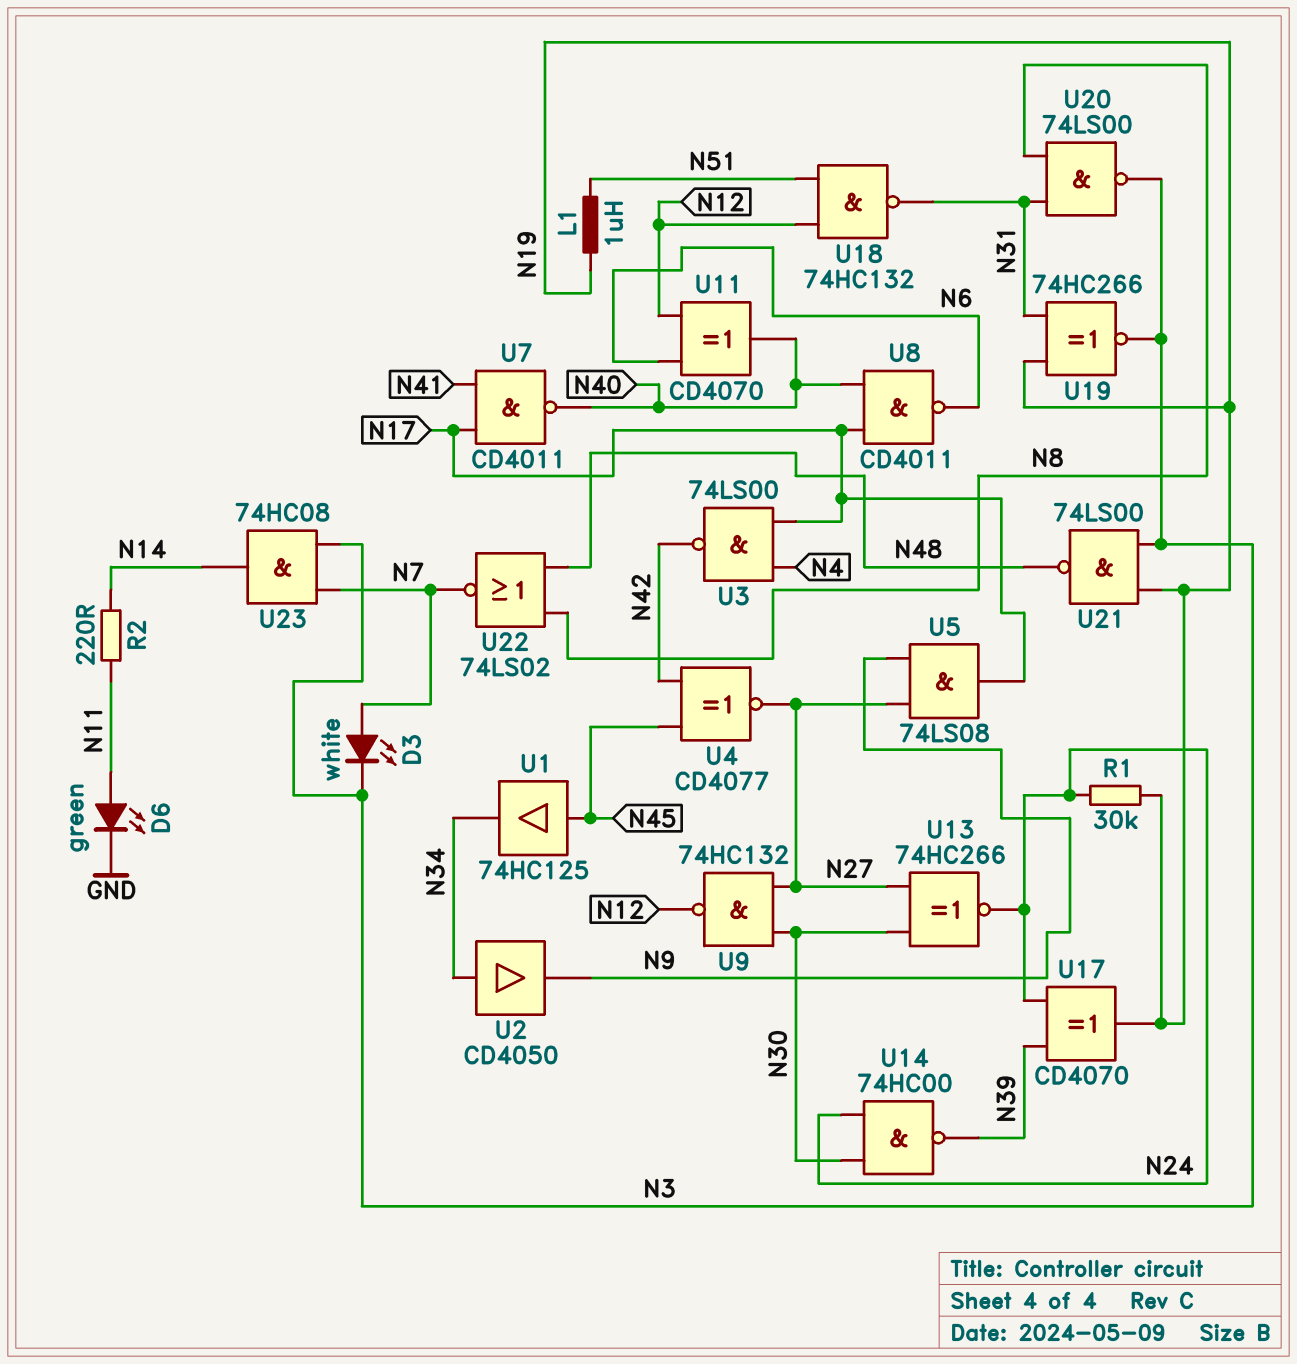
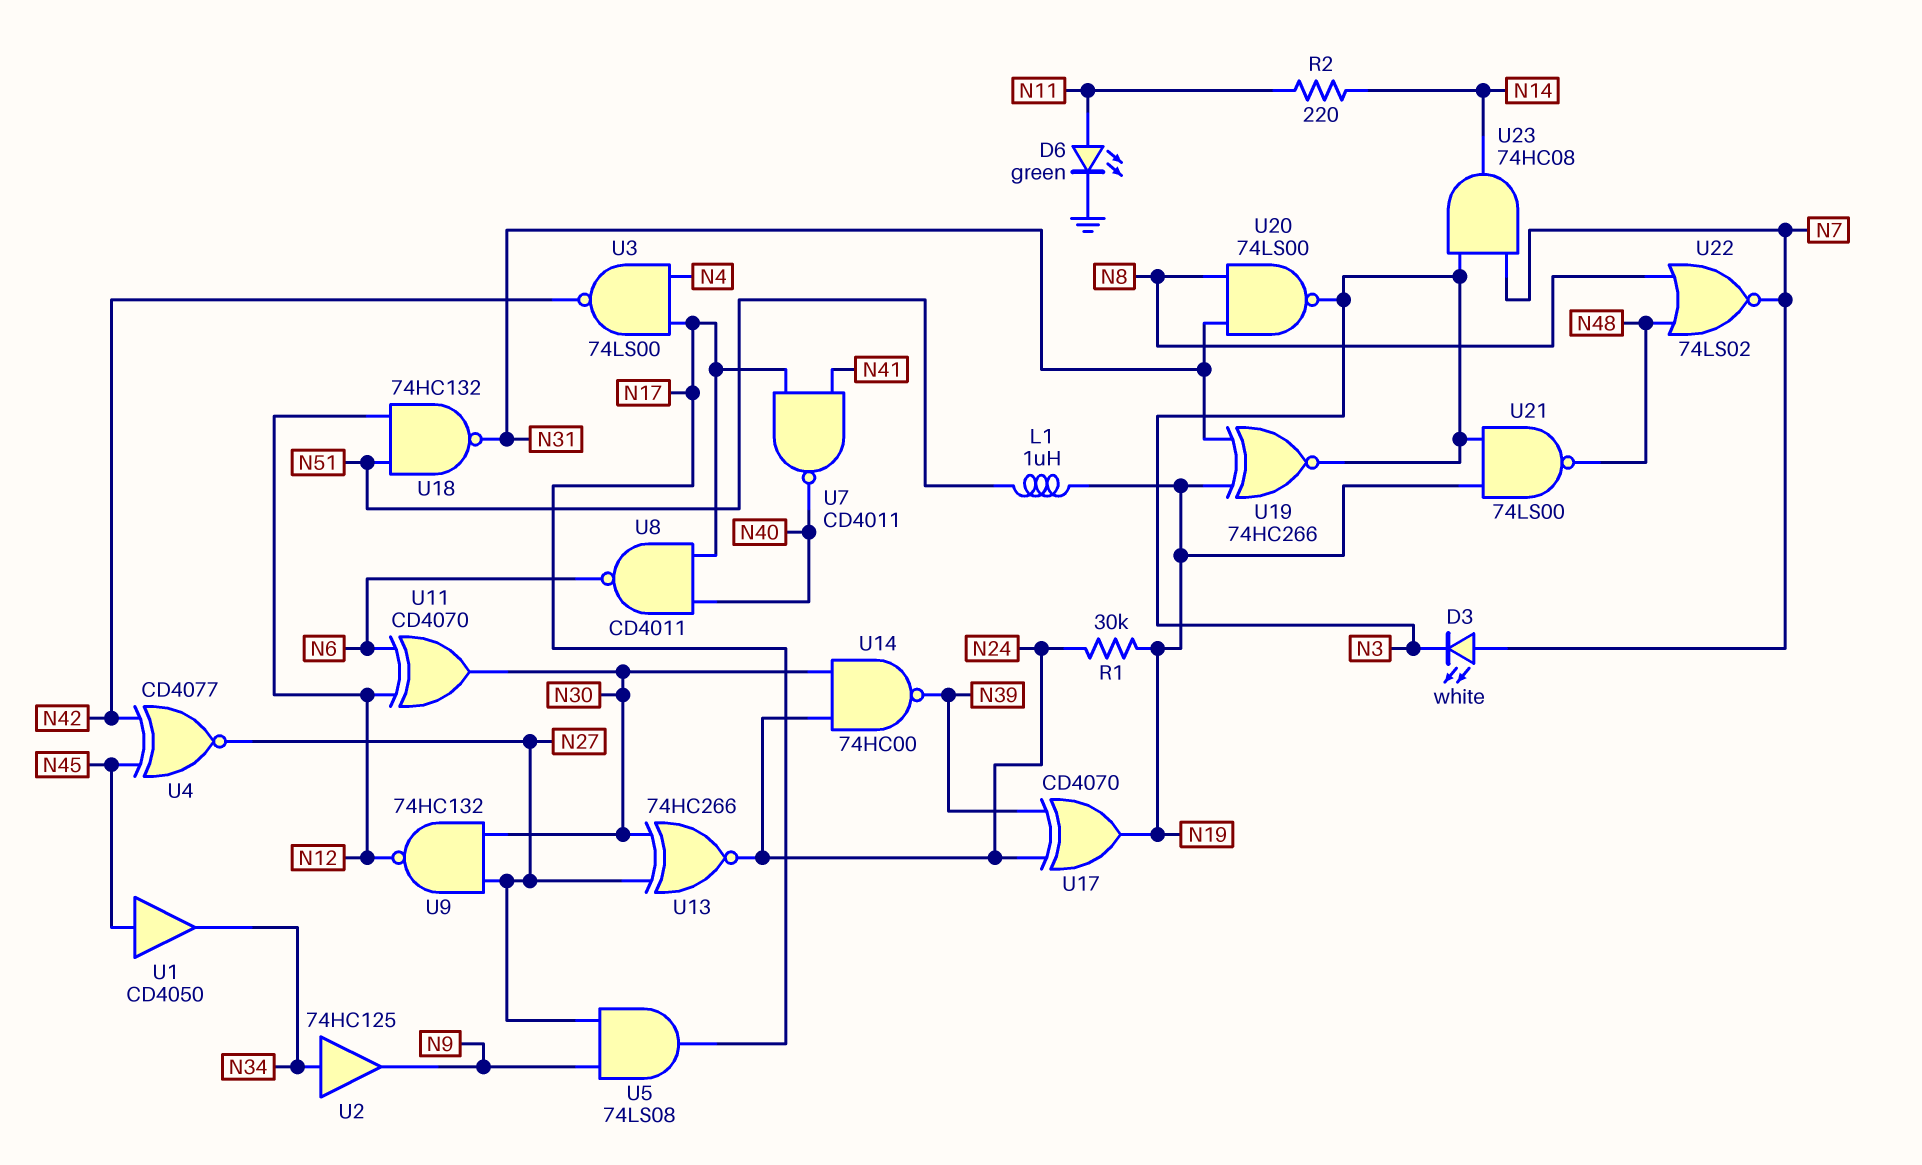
U1: buffer 74HC125 (in N45, out N34) -> buffer CD4050 (in N45, out N34)
U2: buffer CD4050 (in N34, out N9) -> buffer 74HC125 (in N34, out N9)
U11: XOR CD4070 (in N6, in N12, out N40) -> XOR CD4070 (in N6, in N12, out N30)

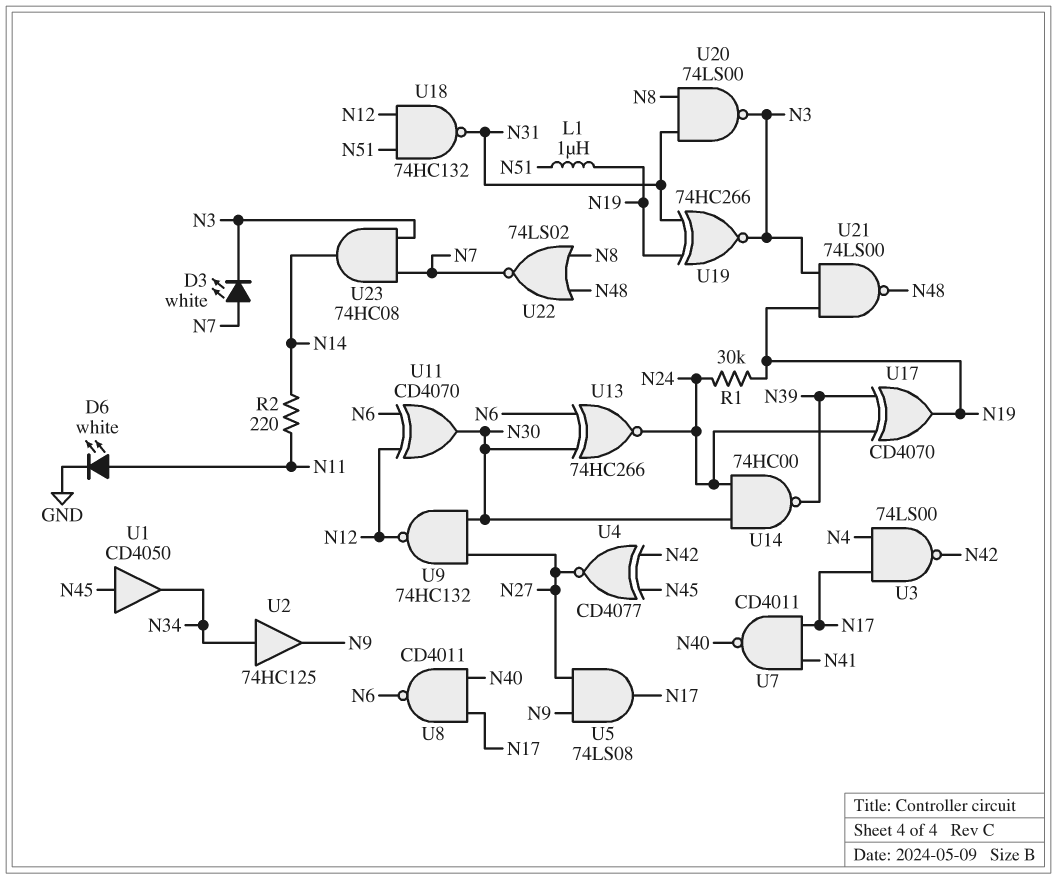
D6: LED green (A N11, K GND) -> LED white (A N11, K GND)
U13: XNOR 74HC266 (in N27, in N30, out N24) -> XNOR 74HC266 (in N6, in N30, out N24)

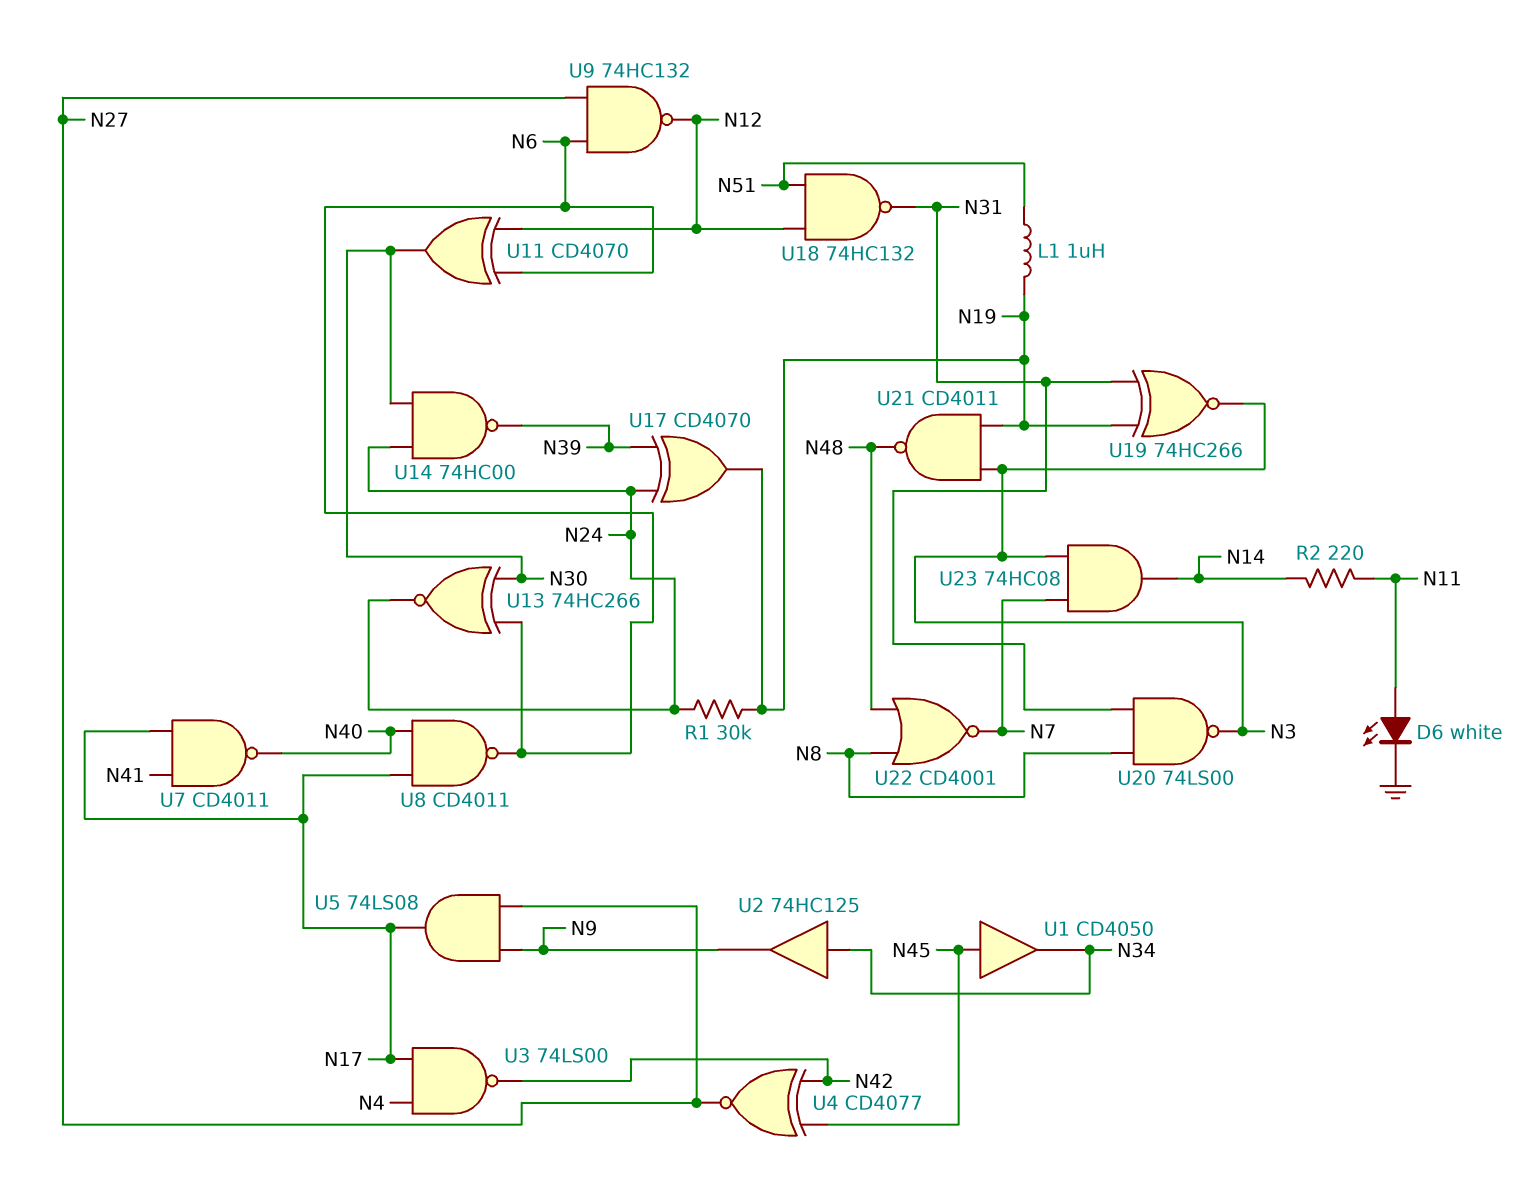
D3: LED white (A N7, K N3) -> none
U9: NAND 74HC132 (in N27, in N30, out N12) -> NAND 74HC132 (in N6, in N27, out N12)
U21: NAND 74LS00 (in N3, in N19, out N48) -> NAND CD4011 (in N3, in N19, out N48)
U22: NOR 74LS02 (in N8, in N48, out N7) -> NOR CD4001 (in N8, in N48, out N7)

